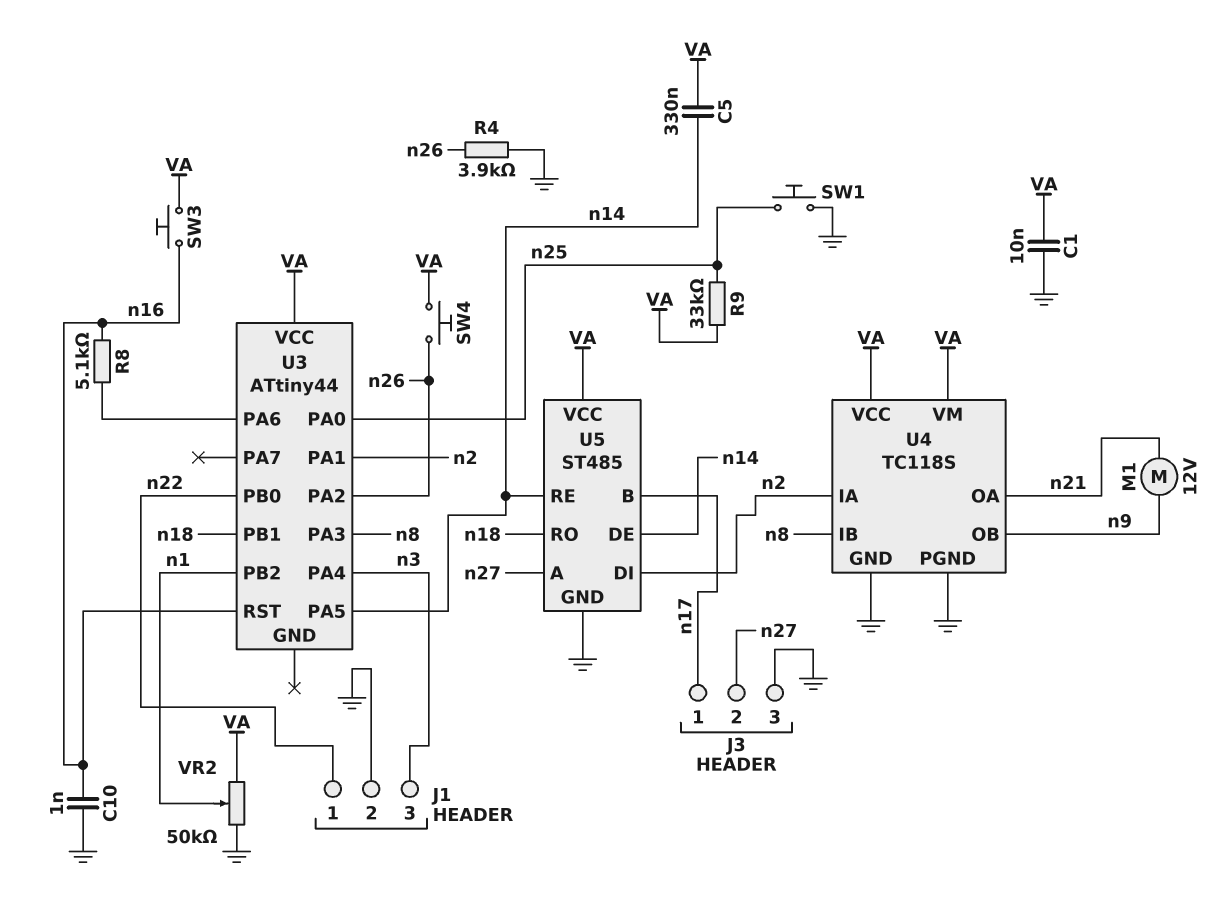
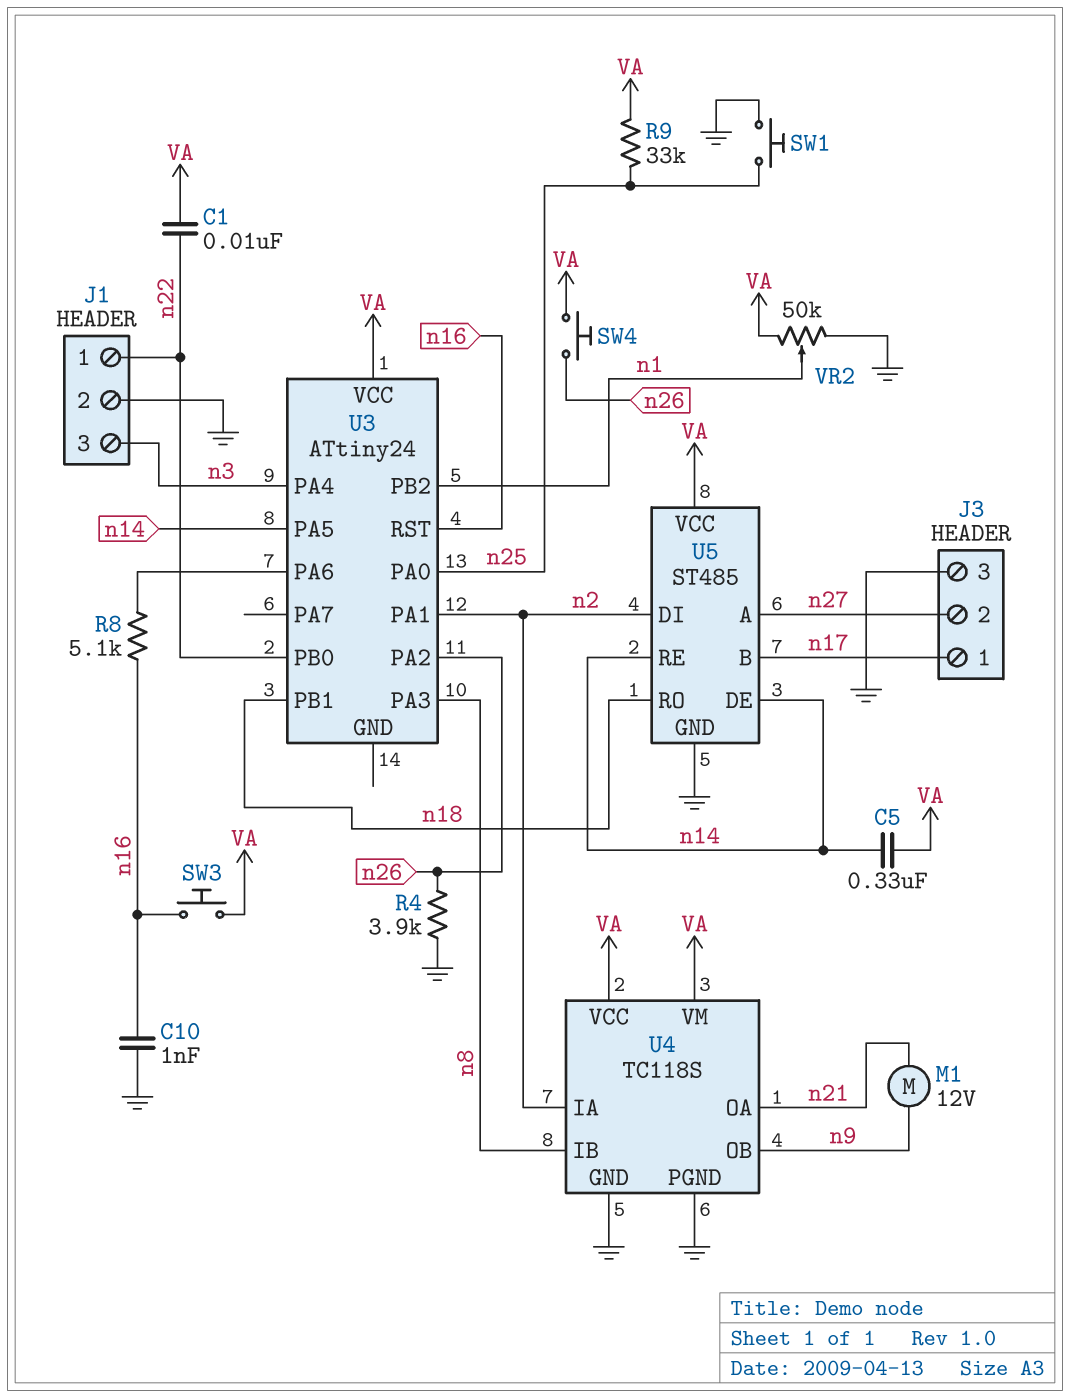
C1: 10nF (GND, VA) -> 10nF (VA, n22)
U3: ATtiny44 -> ATtiny24

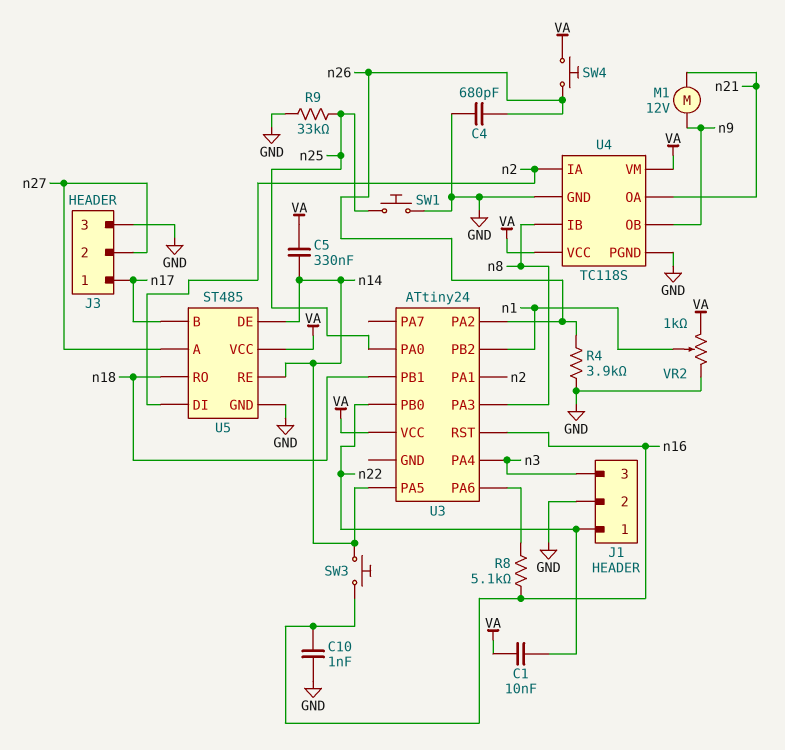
C4: none -> 680pF (GND, n26)
R9: 33k (VA, n25) -> 33k (GND, n25)
SW3: button (VA, n16) -> button (n14, n16)
VR2: 50k (GND, VA, wiper n1) -> 1k (GND, VA, wiper n1)

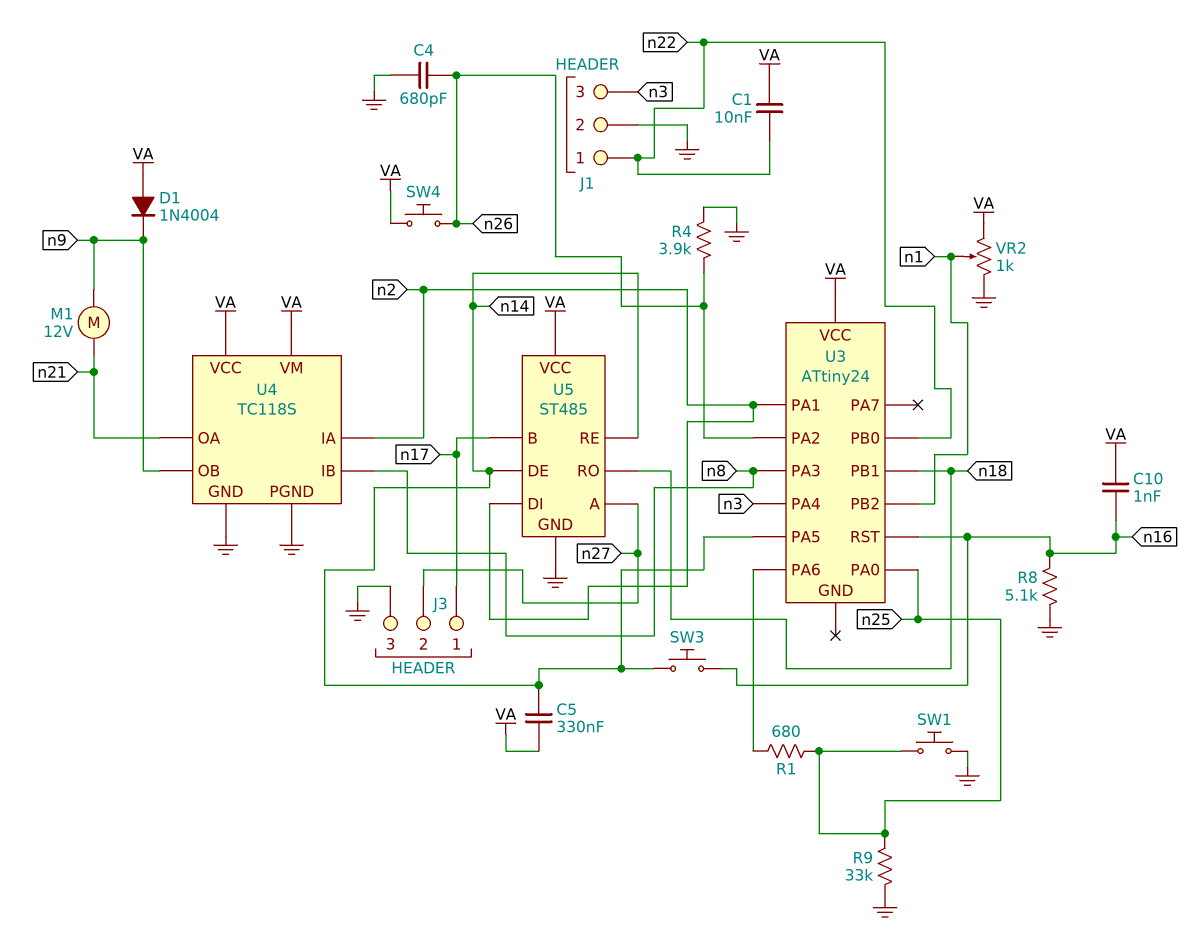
C10: 1nF (GND, n16) -> 1nF (VA, n16)
D1: none -> diode 1N4004 (A VA, K n9)
R1: none -> 680 (U3/PA6, n25)
R8: 5.1k (U3/PA6, n16) -> 5.1k (GND, n16)

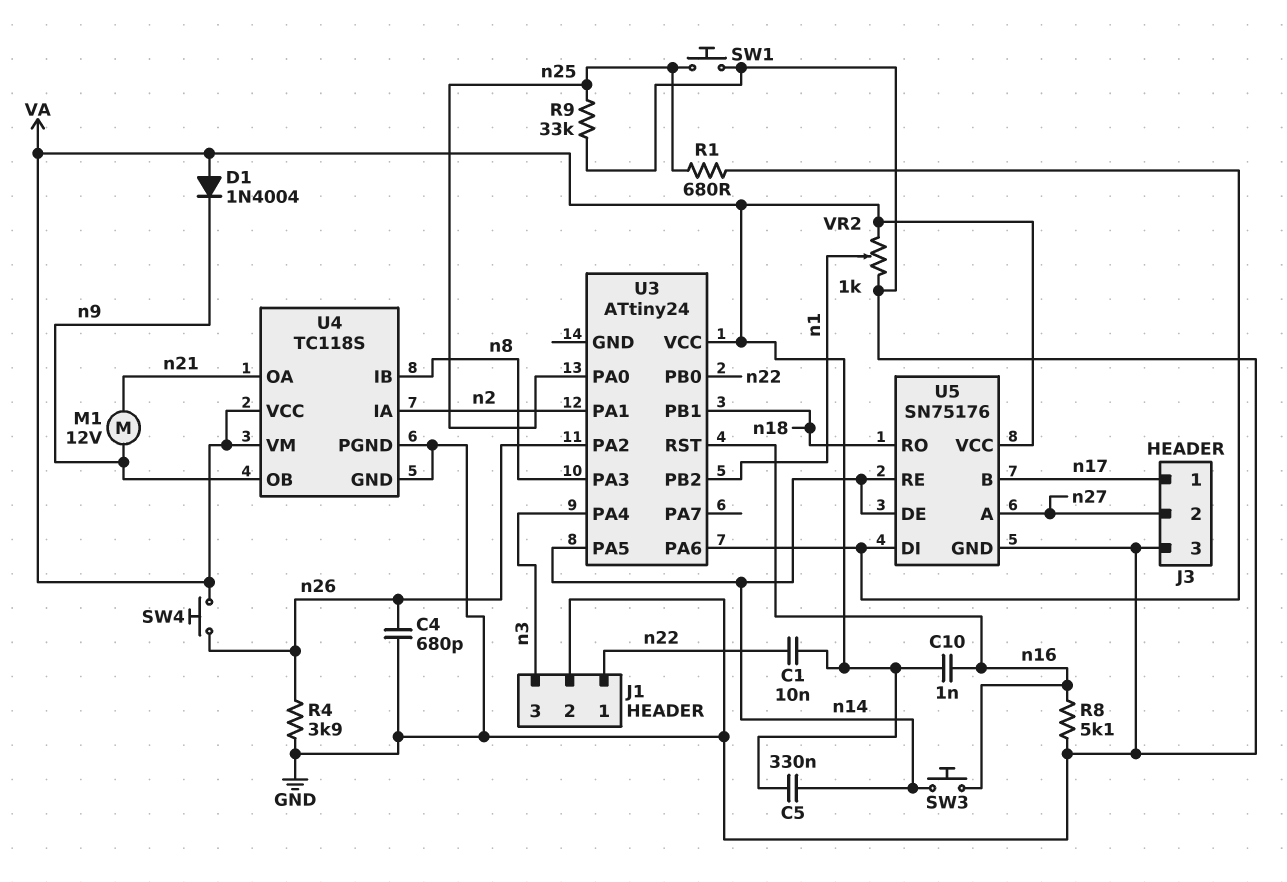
U5: ST485 -> SN75176
U5 pin DI: n2 -> U3/PA6

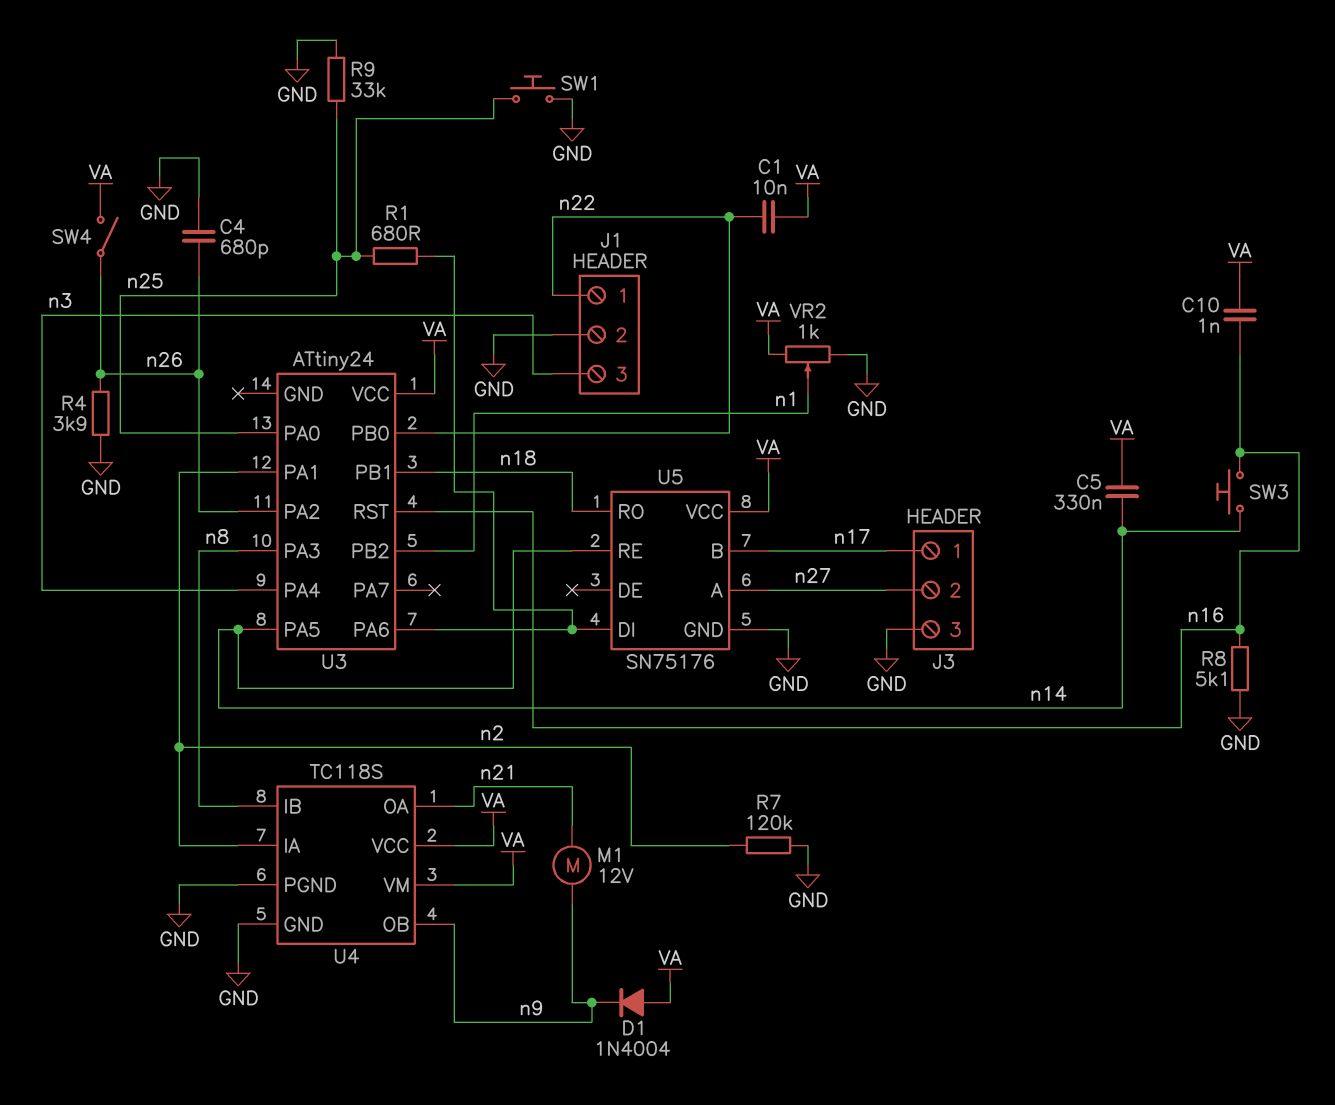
R7: none -> 120k (GND, n2)
SW4: button (VA, n26) -> switch (VA, n26)
U5 pin DE: n14 -> none

